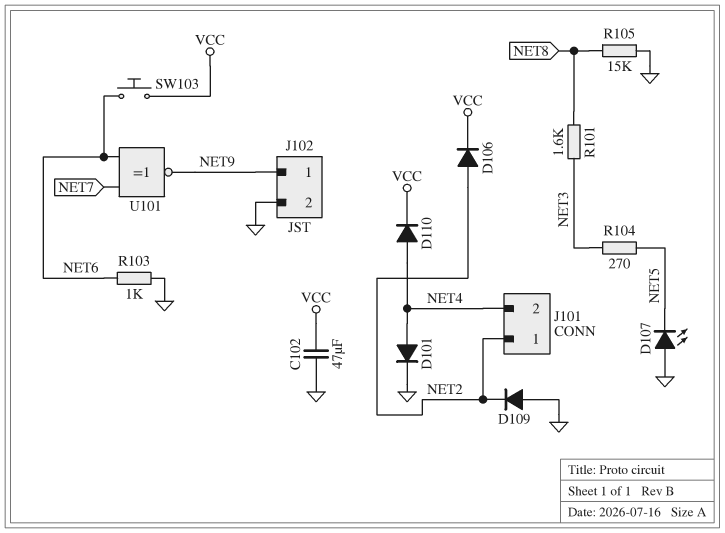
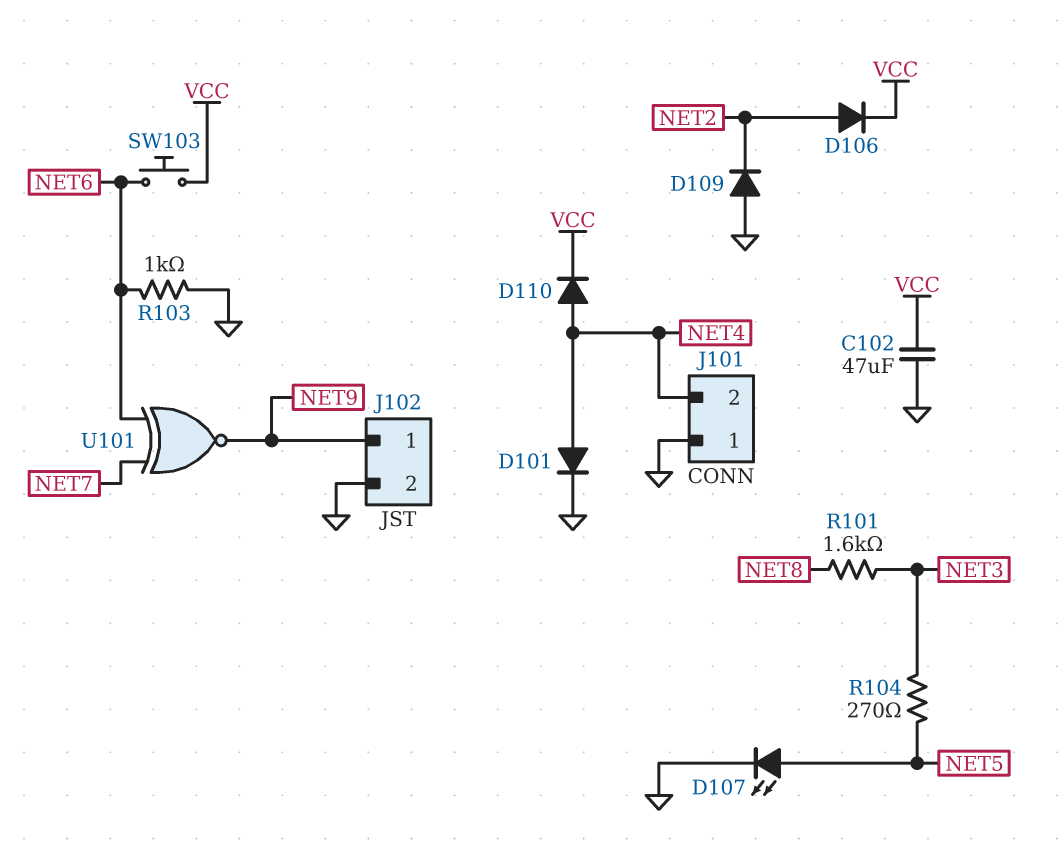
D107: LED (A GND, K NET5) -> LED (A NET5, K GND)
J101 pin 1: NET2 -> GND
R105: 15k (GND, NET8) -> none

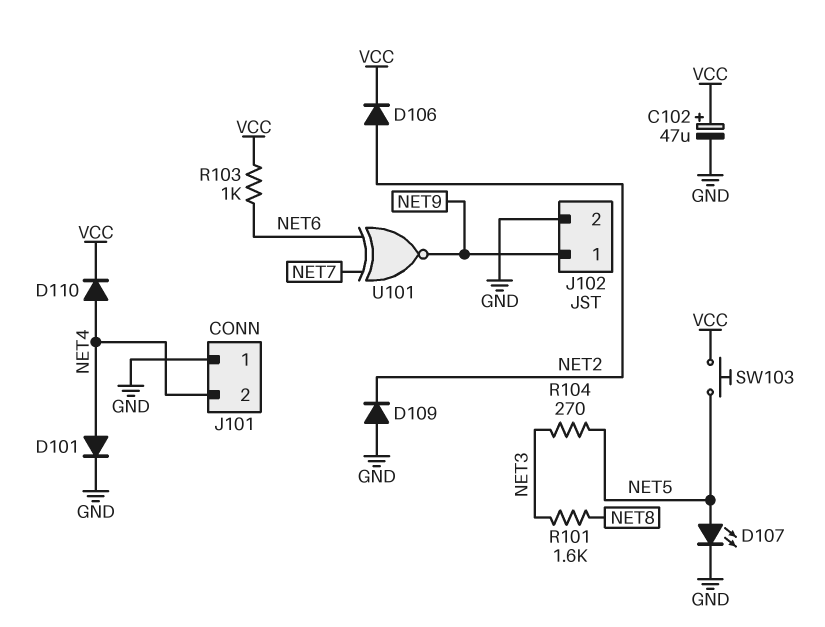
C102: 47uF (GND, VCC) -> 47uF (plus VCC, minus GND)
R103: 1k (GND, NET6) -> 1k (NET6, VCC)
SW103: button (NET6, VCC) -> button (NET5, VCC)

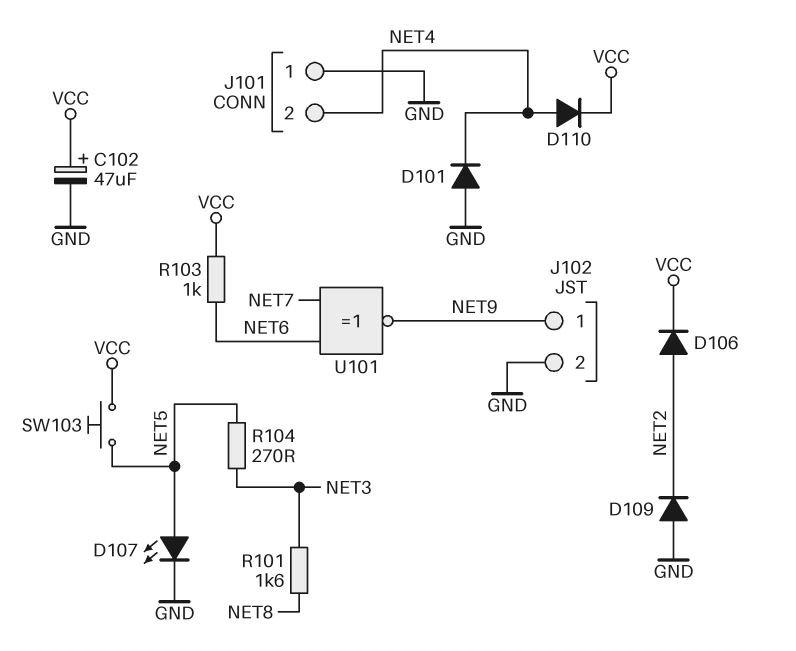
D101: diode (A NET4, K GND) -> diode (A GND, K NET4)

